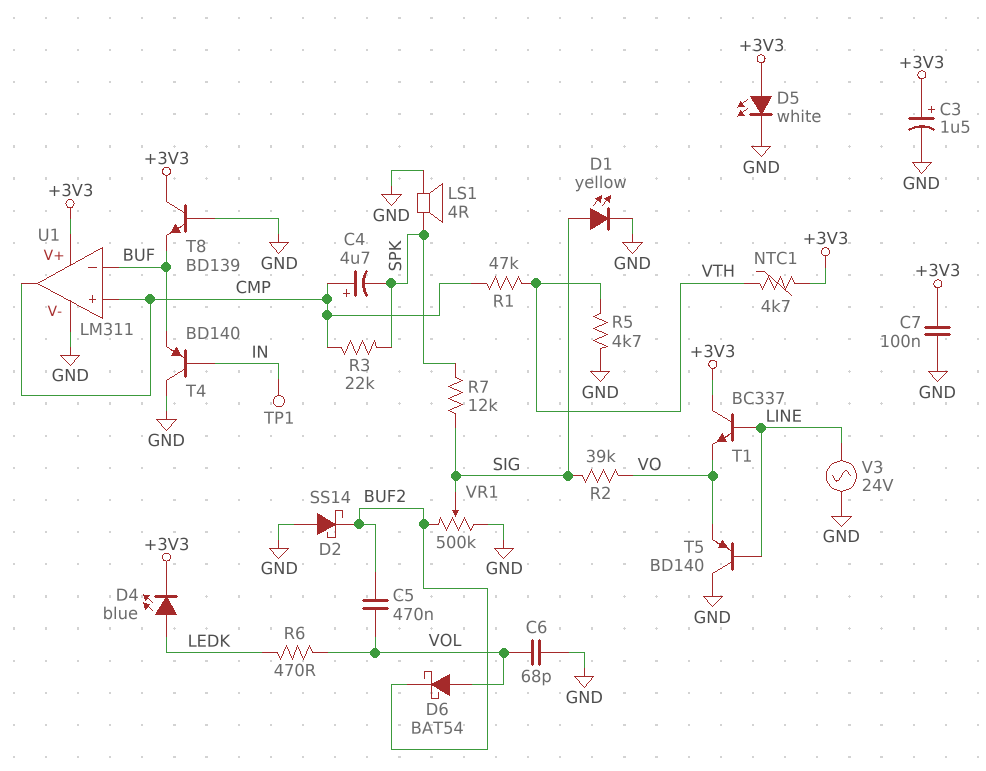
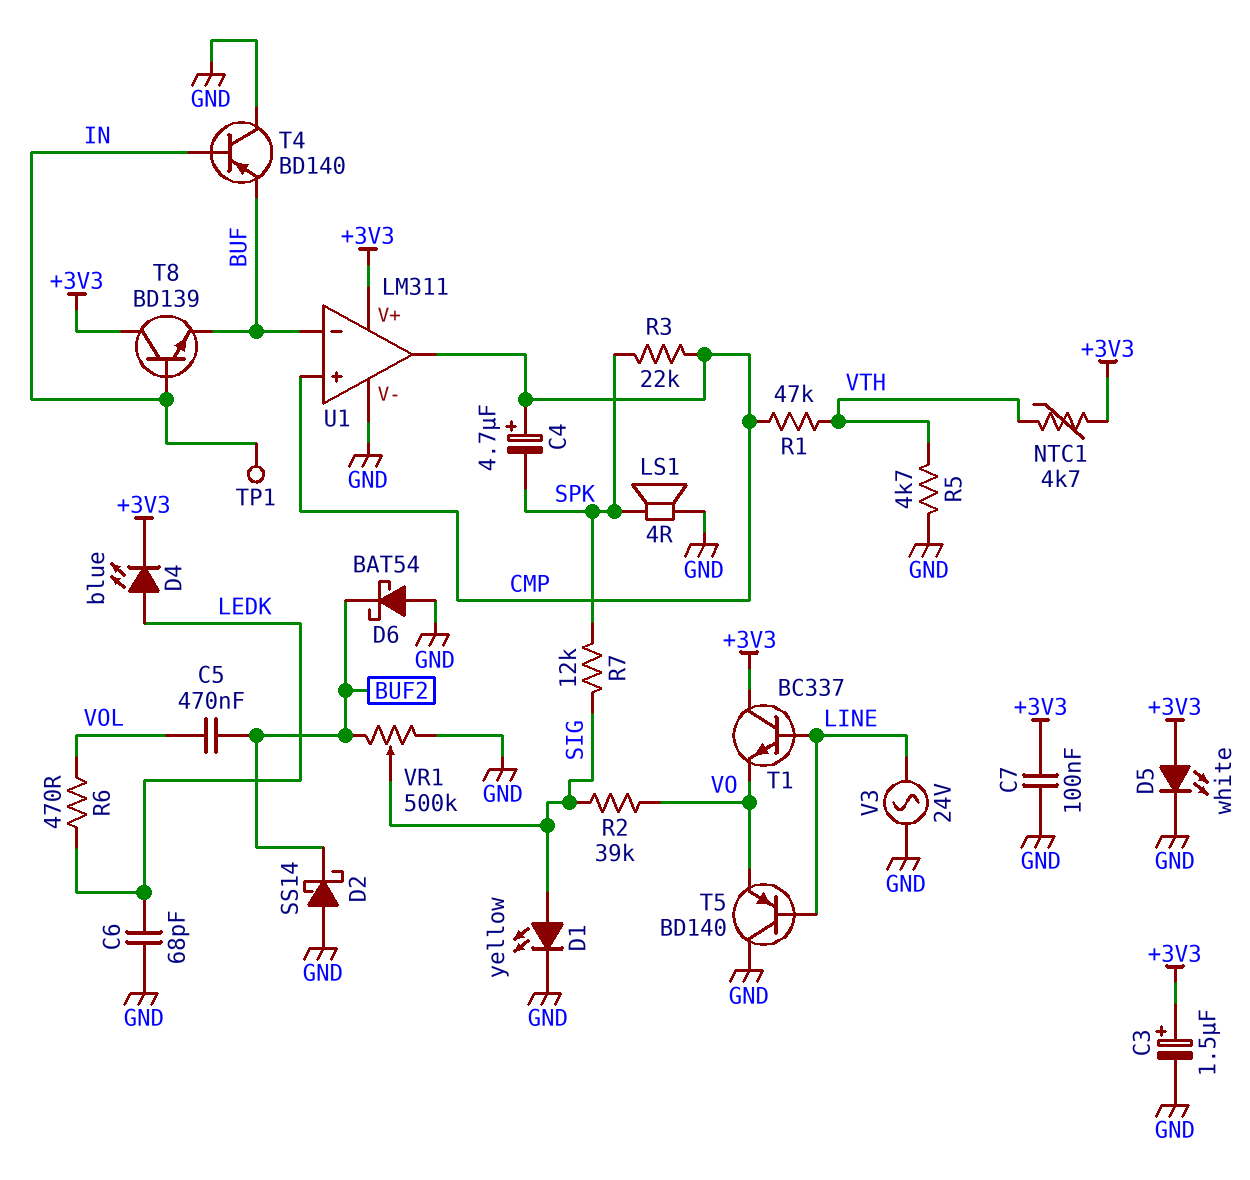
C6: 68pF (GND, VOL) -> 68pF (GND, LEDK)
D6: schottky BAT54 (A VOL, K BUF2) -> schottky BAT54 (A GND, K BUF2)
T8: NPN BD139 (B GND, C +3V3, E BUF) -> NPN BD139 (B IN, C +3V3, E BUF)

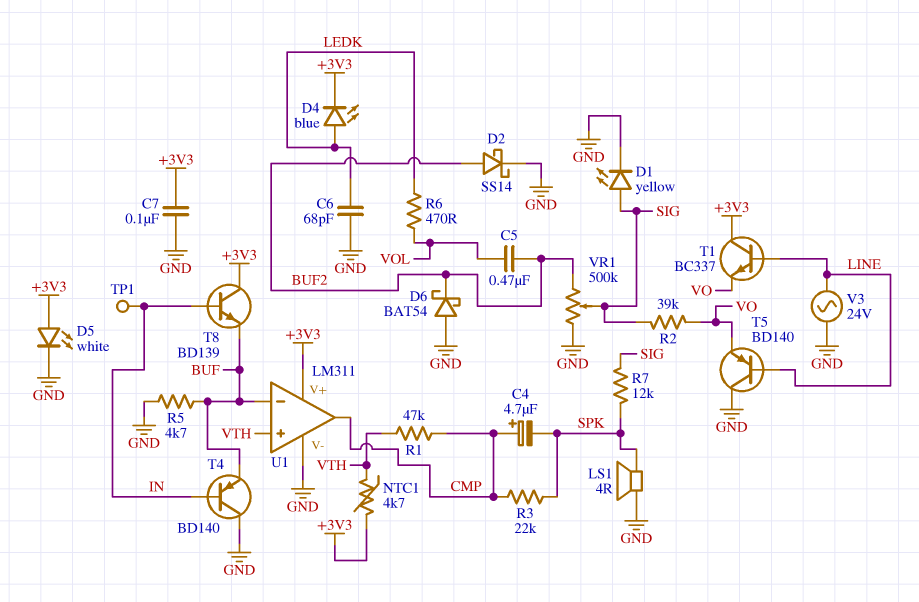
C3: 1.5uF (plus +3V3, minus GND) -> none
D2: schottky SS14 (A GND, K BUF2) -> schottky SS14 (A BUF2, K GND)
R5: 4.7k (GND, VTH) -> 4.7k (BUF, GND)
U1 pin in+: CMP -> VTH

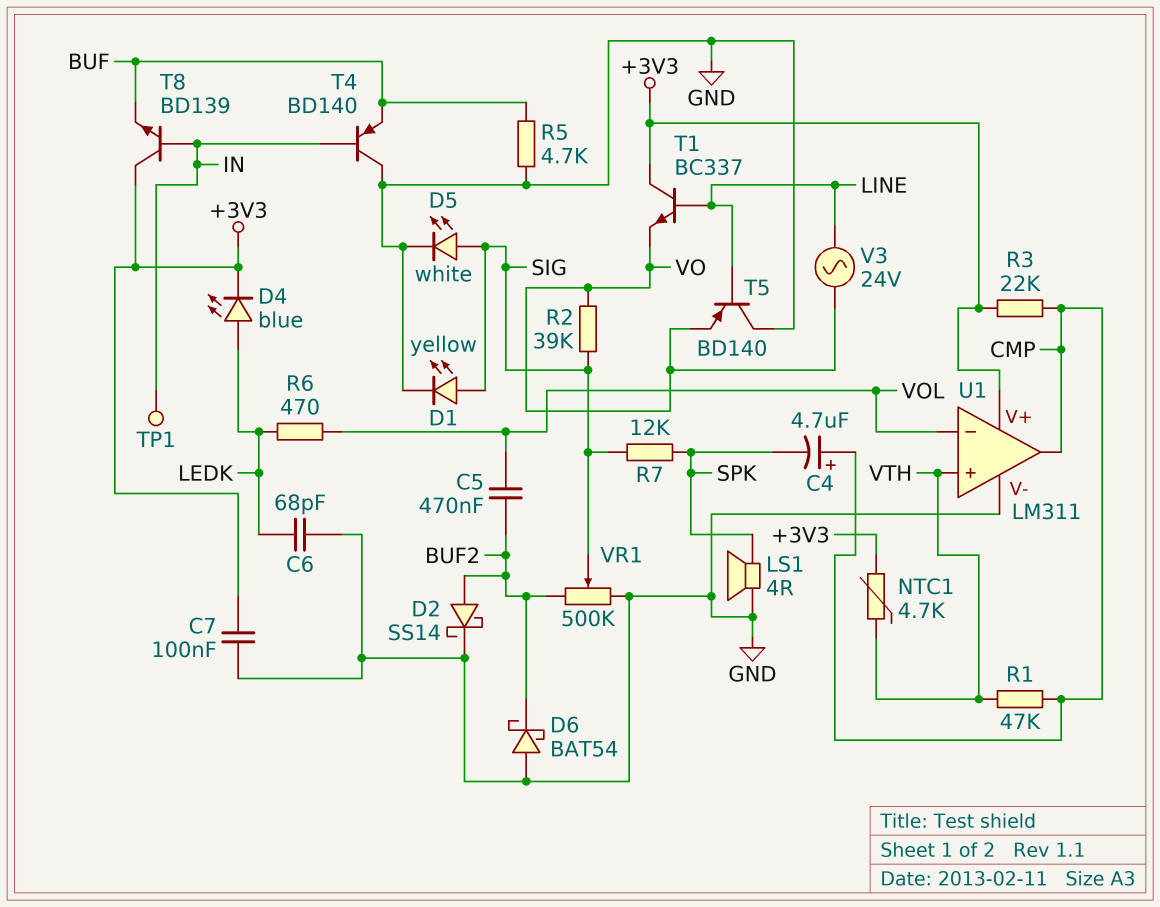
D5: LED white (A +3V3, K GND) -> LED white (A SIG, K GND)
R3: 22k (CMP, SPK) -> 22k (+3V3, CMP)
U1 pin in-: BUF -> VOL
V3: AC 24V (GND, LINE) -> AC 24V (LINE, VO)

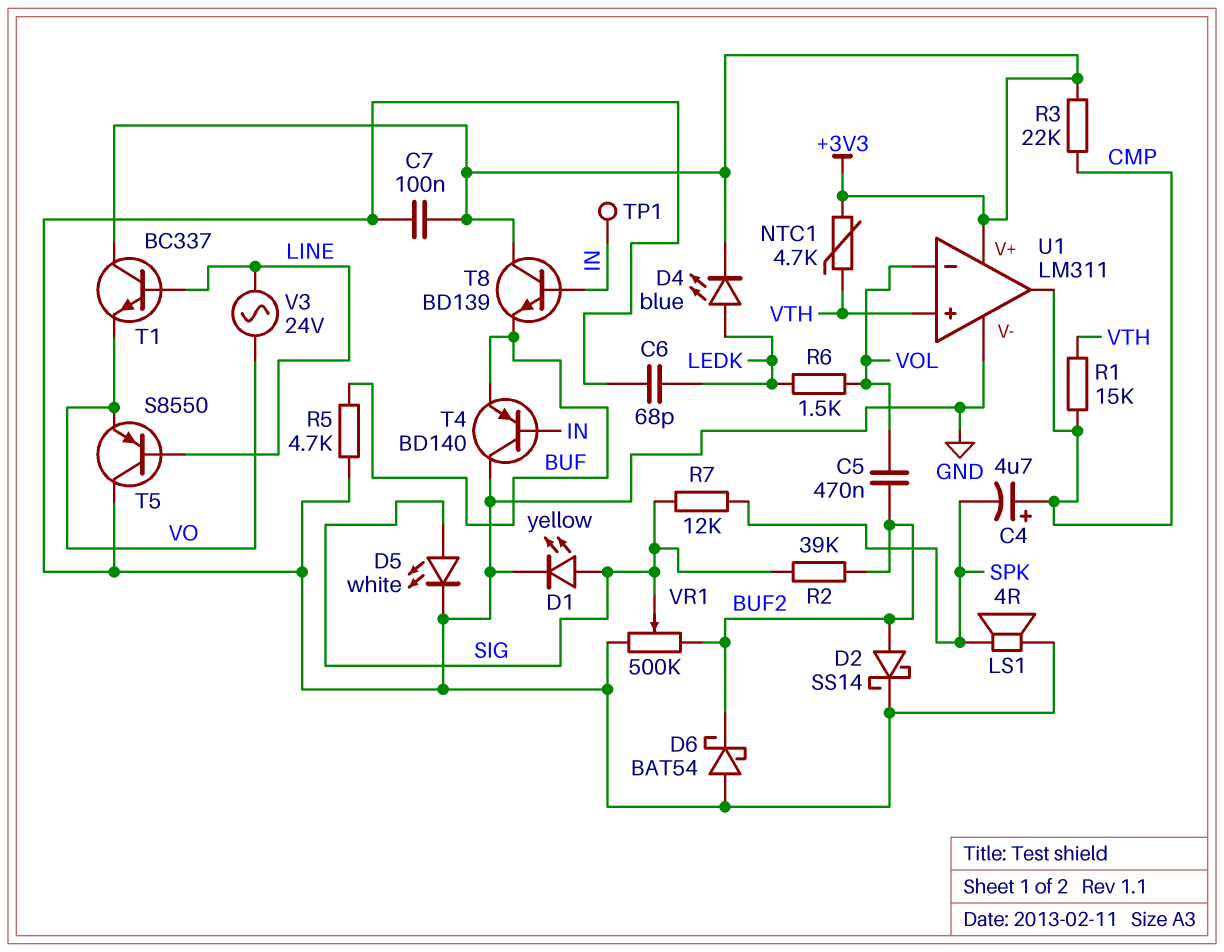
R1: 47k (CMP, VTH) -> 15k (CMP, VTH)
R2: 39k (SIG, VO) -> 39k (BUF2, SIG)
R6: 470 (LEDK, VOL) -> 1.5k (LEDK, VOL)
T5: PNP BD140 (B LINE, C GND, E VO) -> PNP S8550 (B LINE, C GND, E VO)

